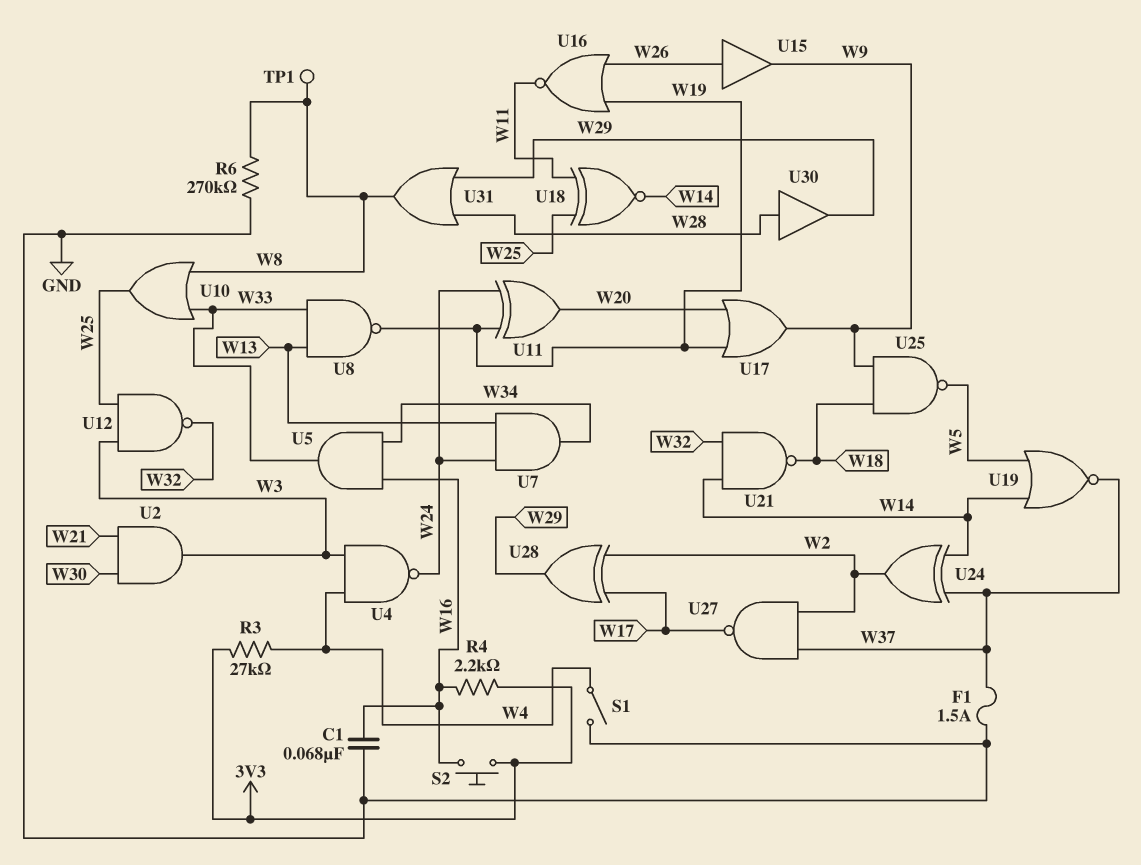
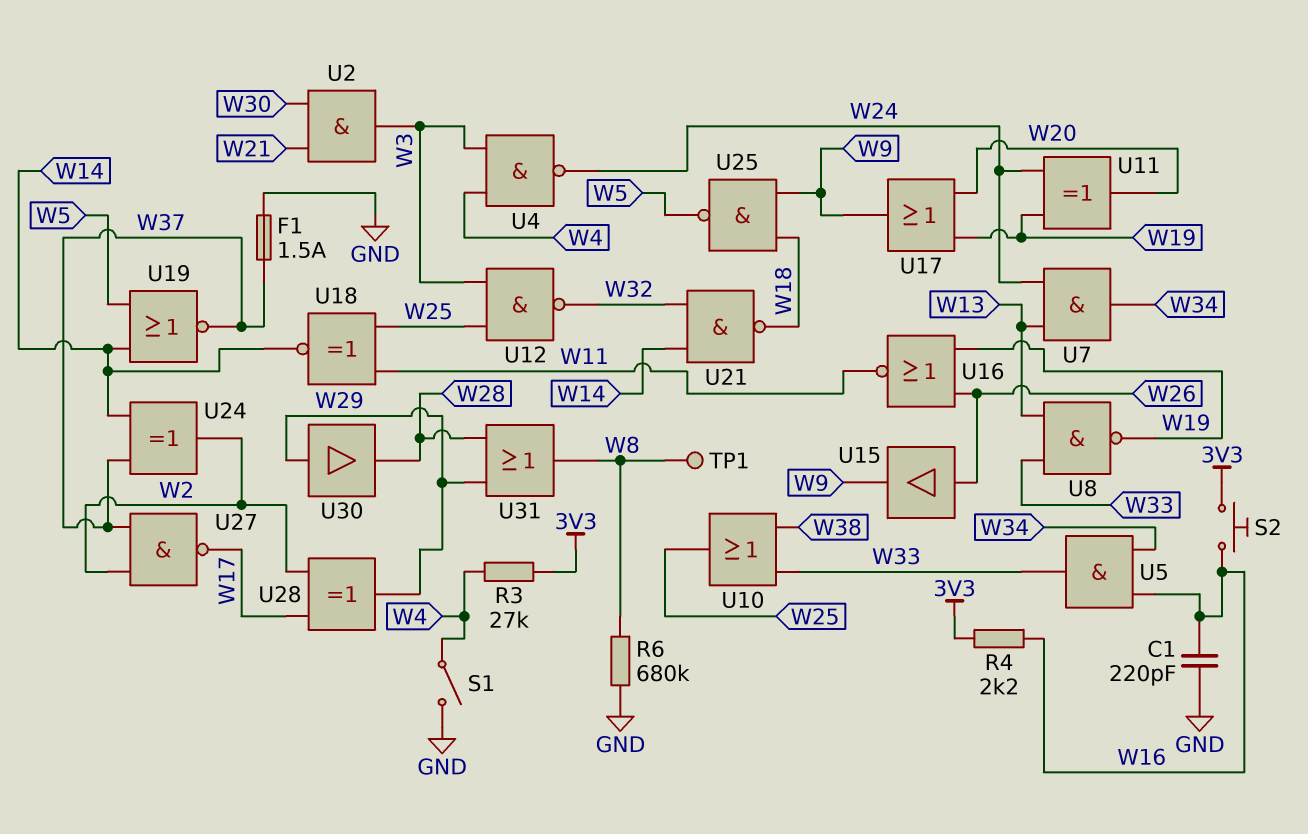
C1: 68nF (GND, W16) -> 220pF (GND, W16)
R6: 270k (GND, W8) -> 680k (GND, W8)
U10: OR (in W8, in W33, out W25) -> OR (in W33, in W38, out W25)
U30: buffer (in W28, out W29) -> buffer (in W29, out W28)

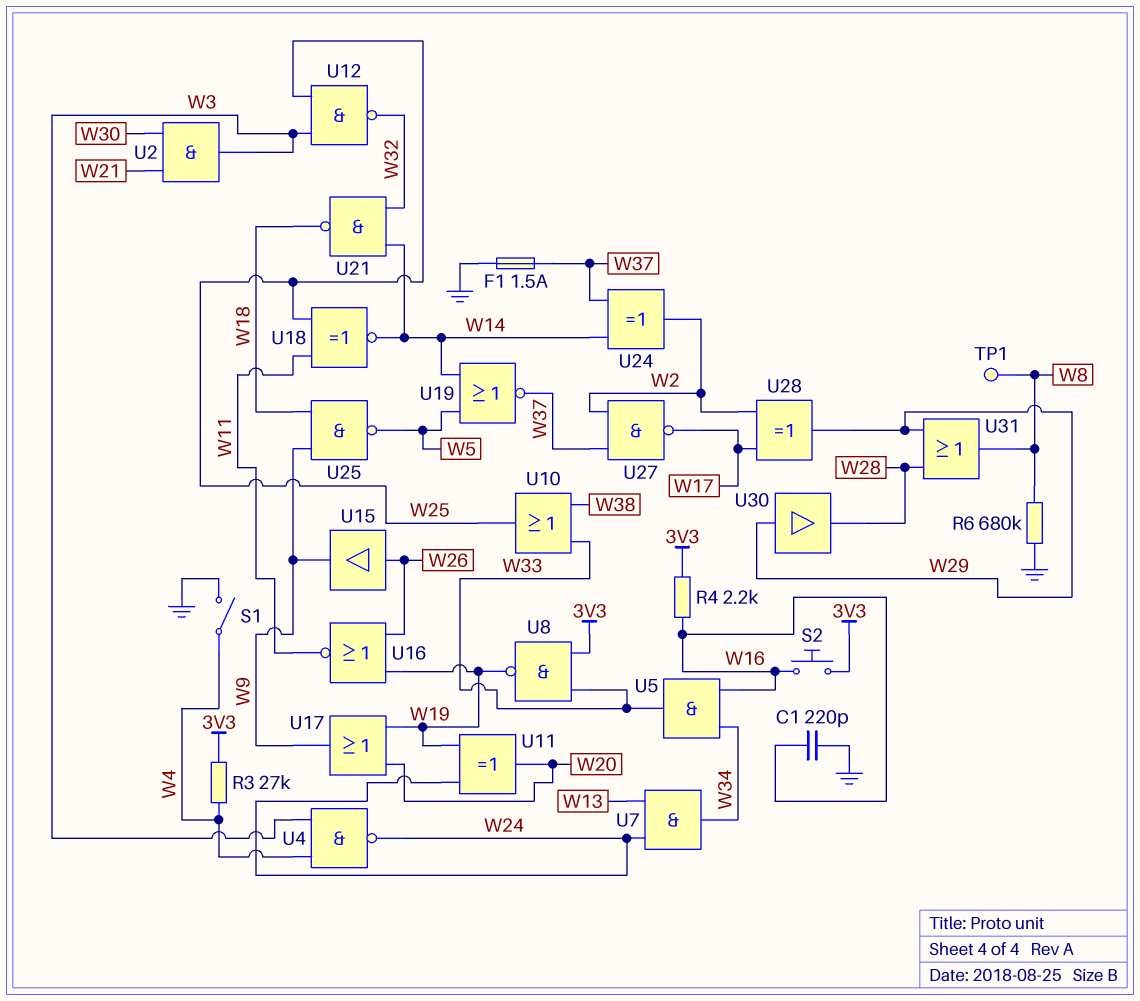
U8: NAND (in W13, in W33, out W19) -> NAND (in 3V3, in W33, out W19)

